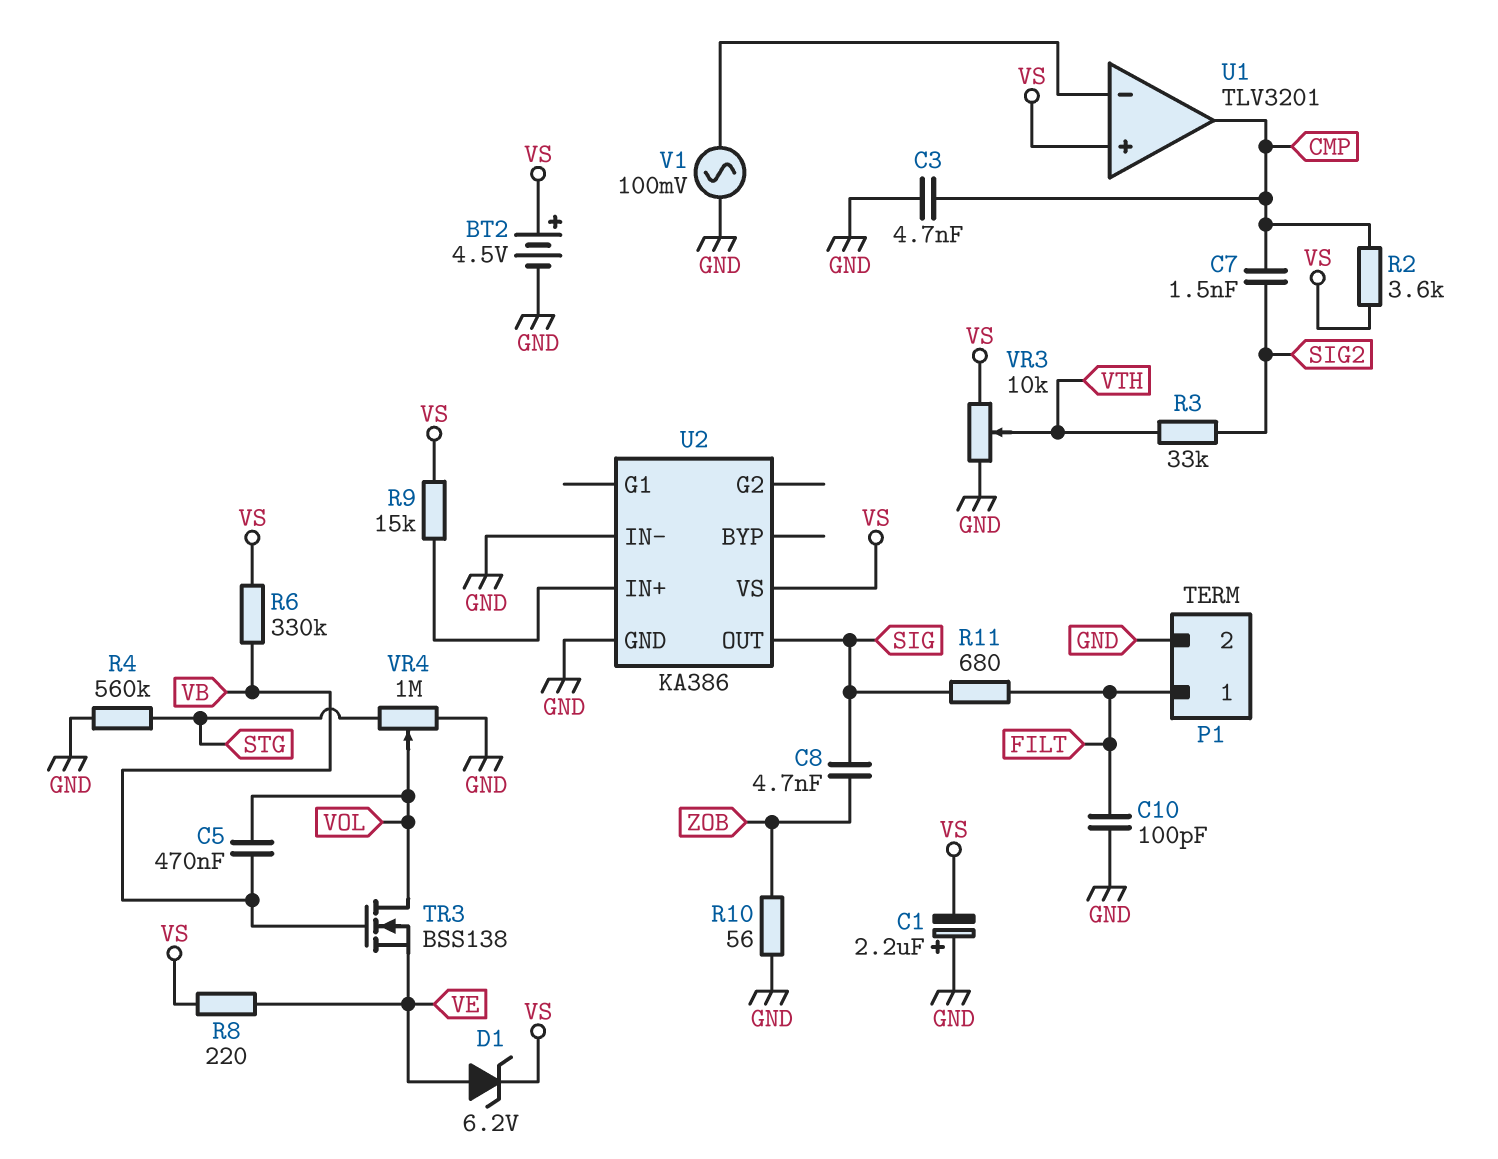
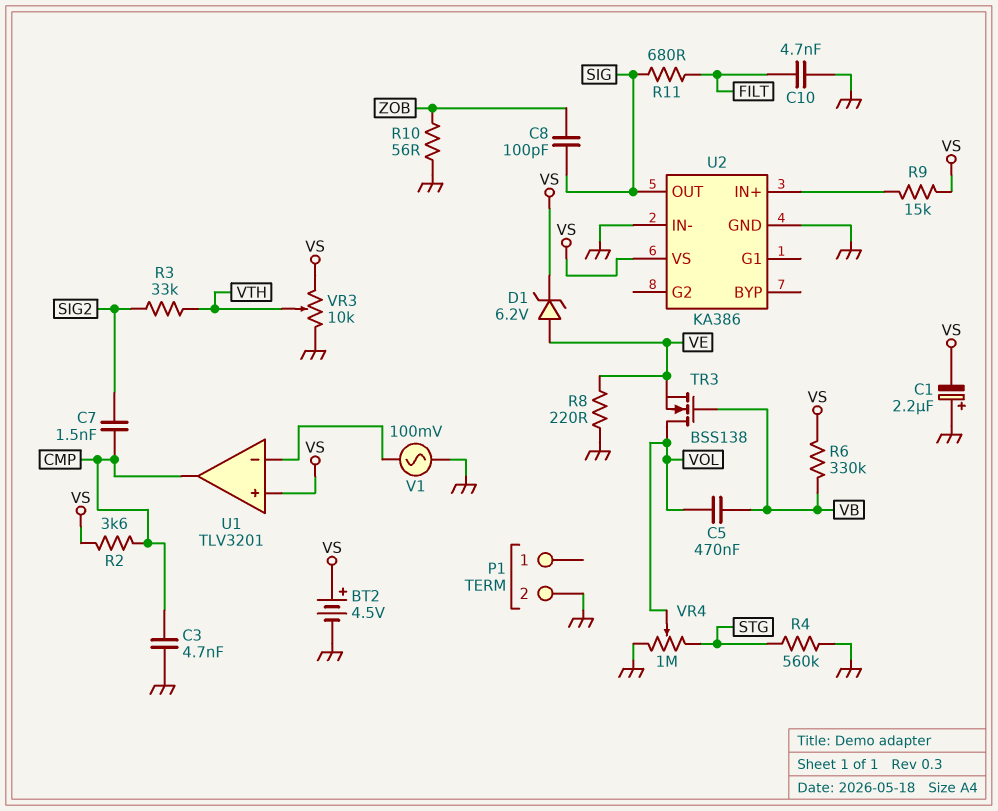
C8: 4.7nF (SIG, ZOB) -> 100pF (SIG, ZOB)
C10: 100pF (FILT, GND) -> 4.7nF (FILT, GND)
P1 pin 1: FILT -> none
R8: 220 (VE, VS) -> 220 (GND, VE)

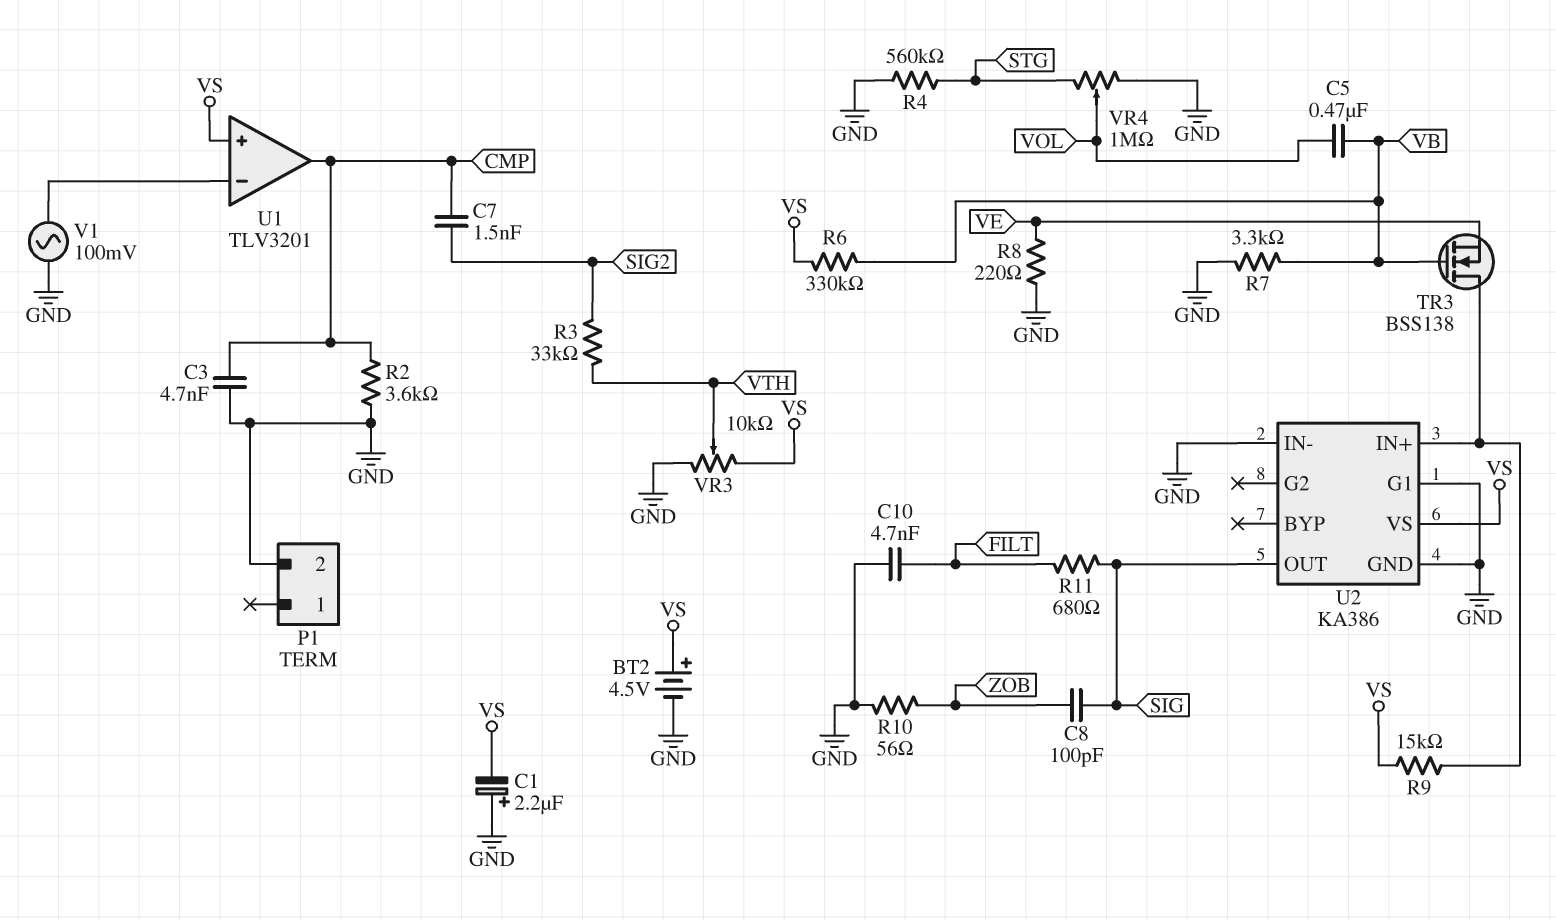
D1: zener 6.2V (A VE, K VS) -> none
R2: 3.6k (CMP, VS) -> 3.6k (CMP, GND)
R7: none -> 3.3k (GND, VB)
TR3: NMOS BSS138 (G VB, D VOL, S VE) -> NMOS BSS138 (G VB, D U2/IN+, S VE)
U2 pin G1: none -> GND

